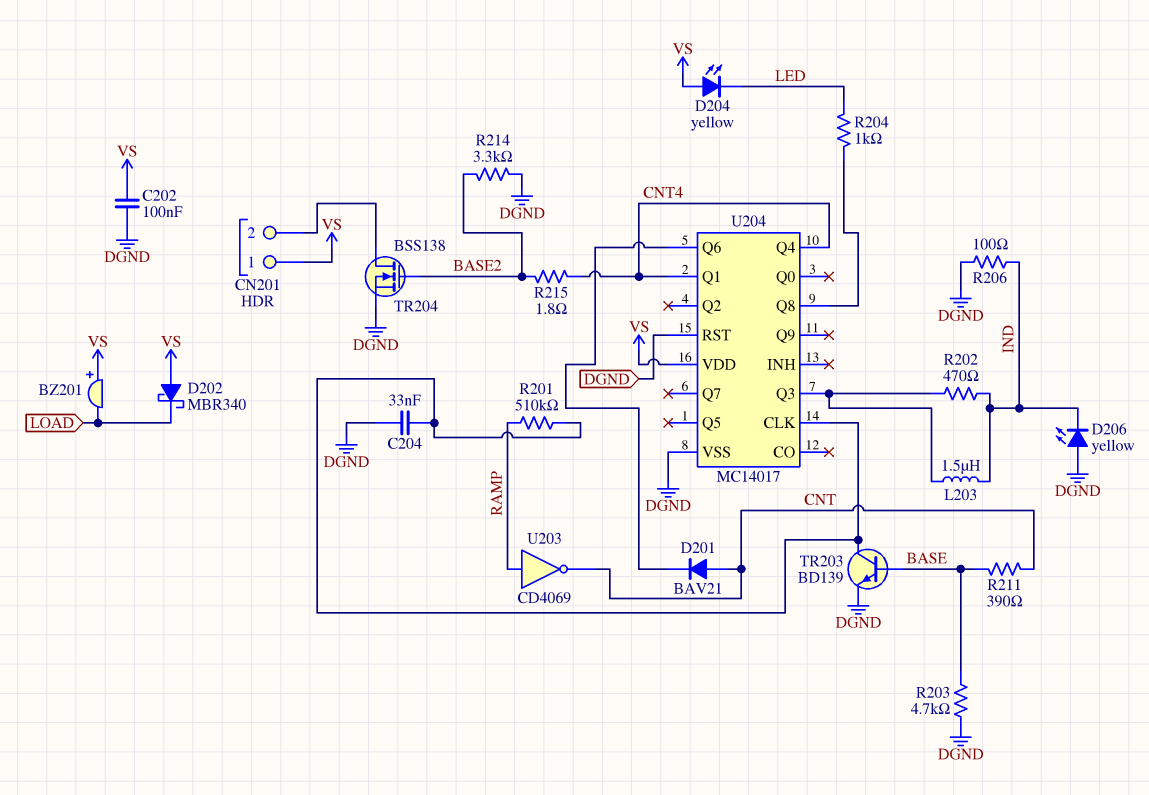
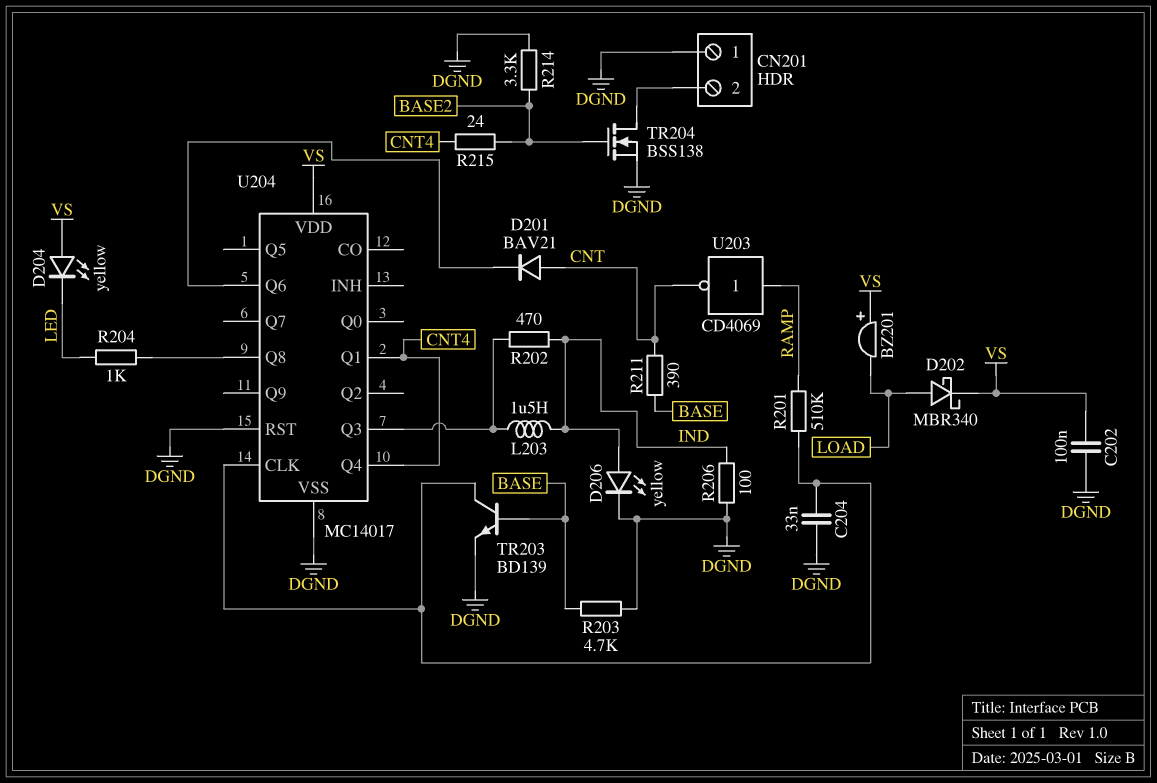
CN201 pin 1: VS -> DGND
D202: schottky MBR340 (A VS, K LOAD) -> schottky MBR340 (A LOAD, K VS)
D206: LED yellow (A DGND, K IND) -> LED yellow (A IND, K DGND)
R215: 1.8 (BASE2, CNT4) -> 24 (BASE2, CNT4)

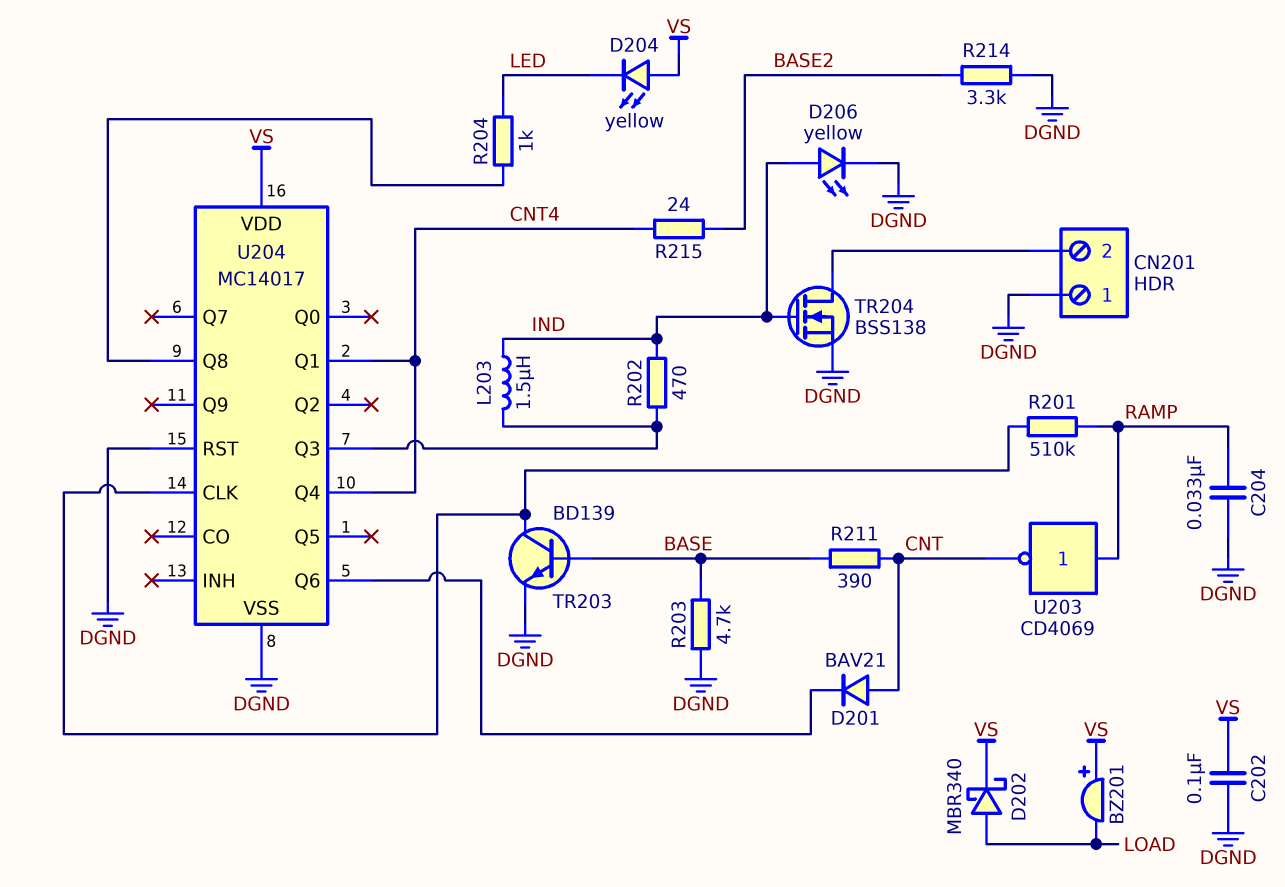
C204: 33nF (DGND, U204/CLK) -> 33nF (DGND, RAMP)
R206: 100 (DGND, IND) -> none
TR204: NMOS BSS138 (G BASE2, D CN201/2, S DGND) -> NMOS BSS138 (G IND, D CN201/2, S DGND)

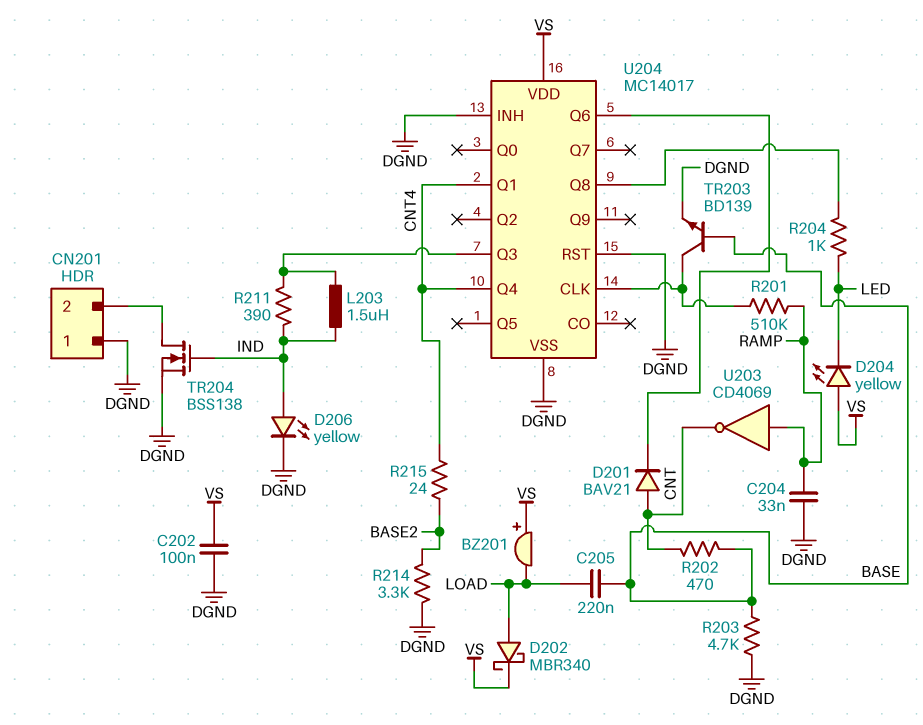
C205: none -> 220nF (BASE, LOAD)
R202: 470 (IND, U204/Q3) -> 470 (BASE, CNT)
R211: 390 (BASE, CNT) -> 390 (IND, U204/Q3)
U204 pin INH: none -> DGND

